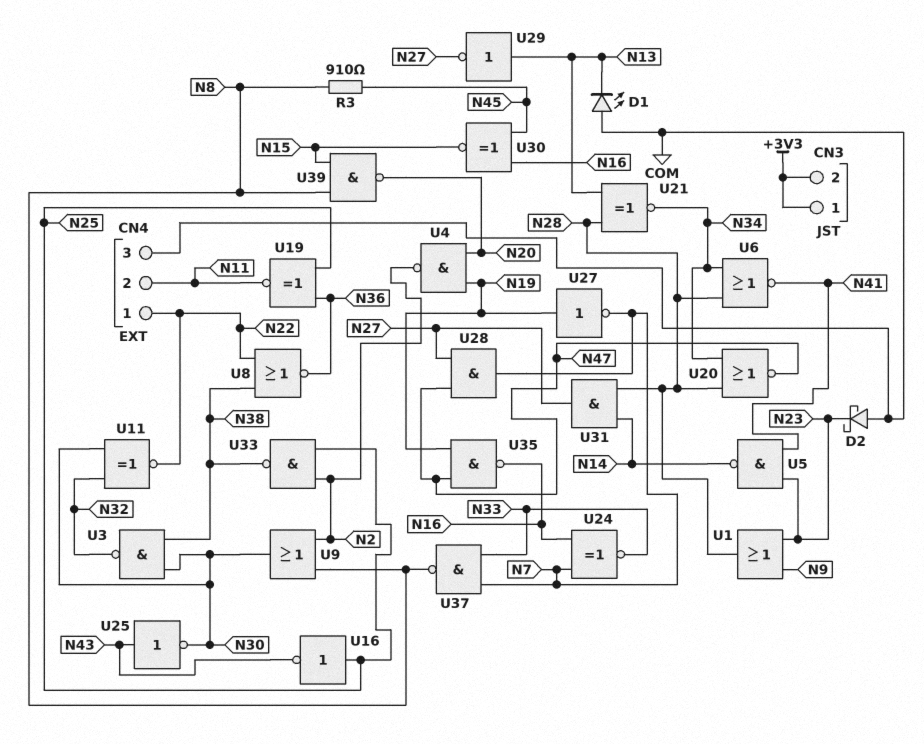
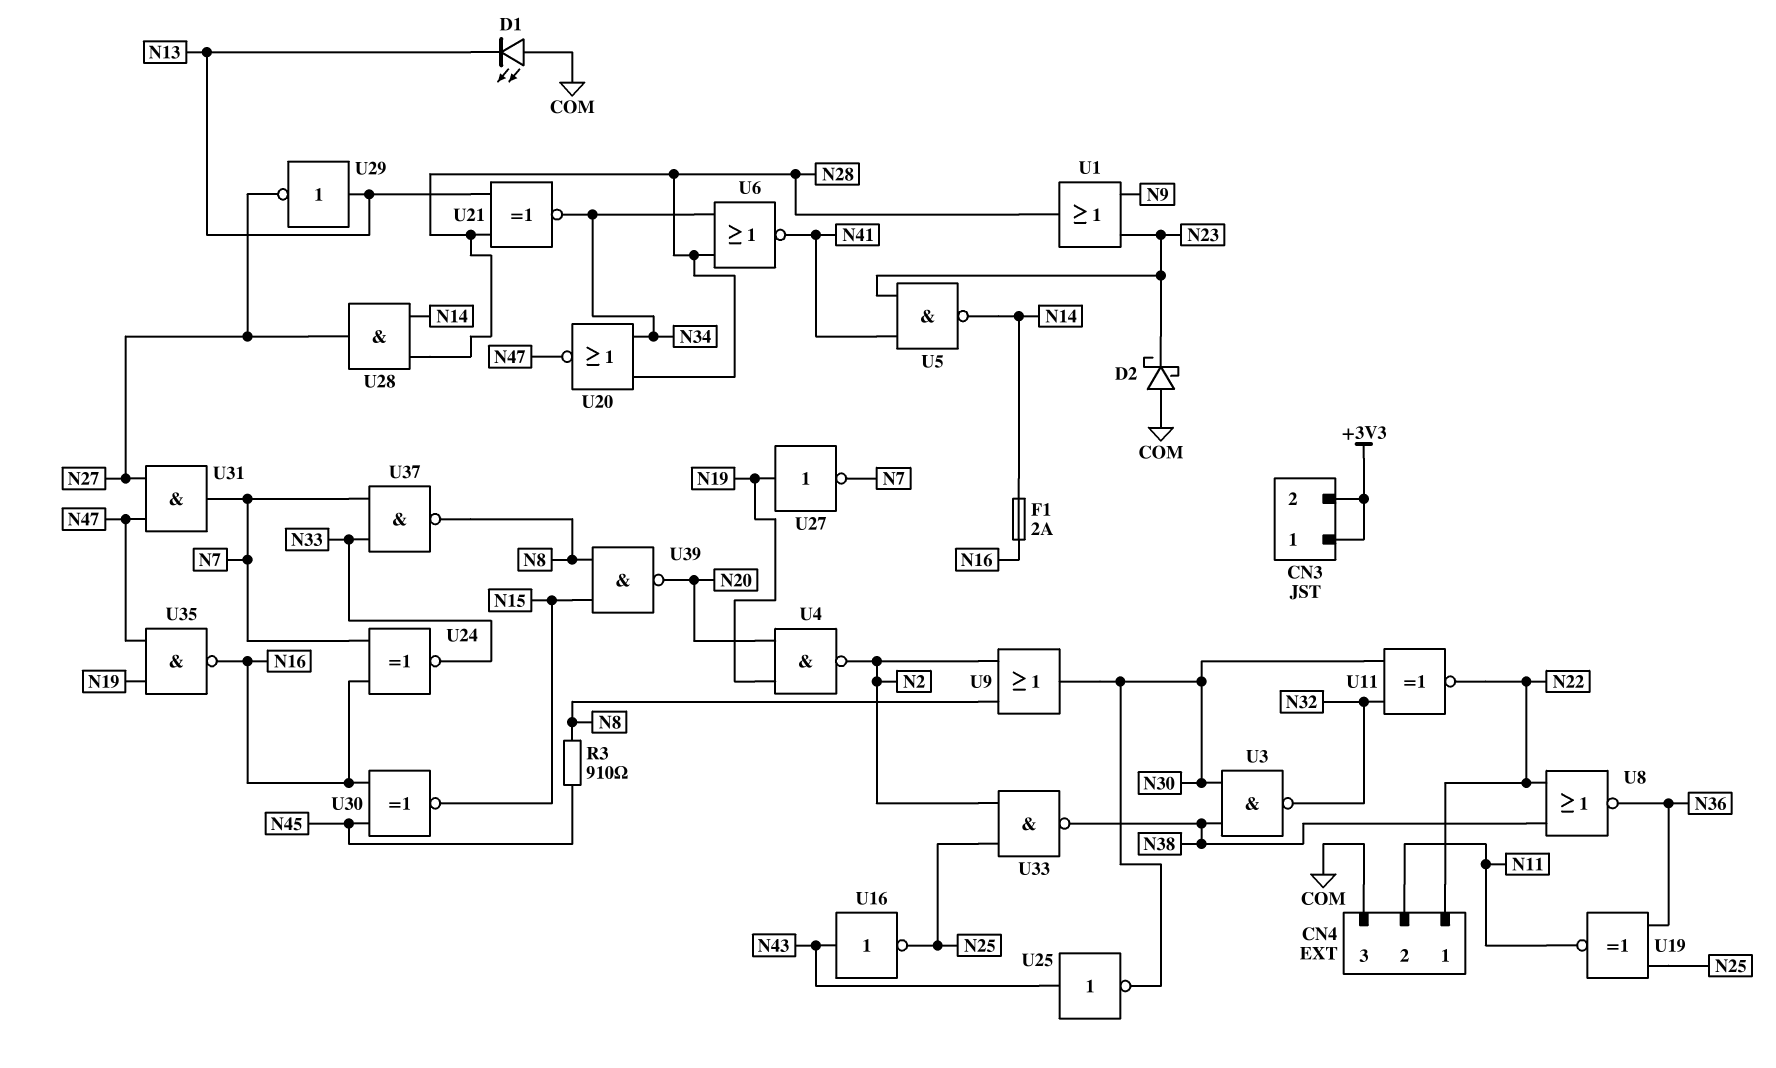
F1: none -> 2A (N14, N16)
U16: NOT (in N25, out N43) -> NOT (in N43, out N25)
U28: AND (in N27, in N47, out N7) -> AND (in N14, in N28, out N27)
U31: AND (in N14, in N28, out N27) -> AND (in N27, in N47, out N7)

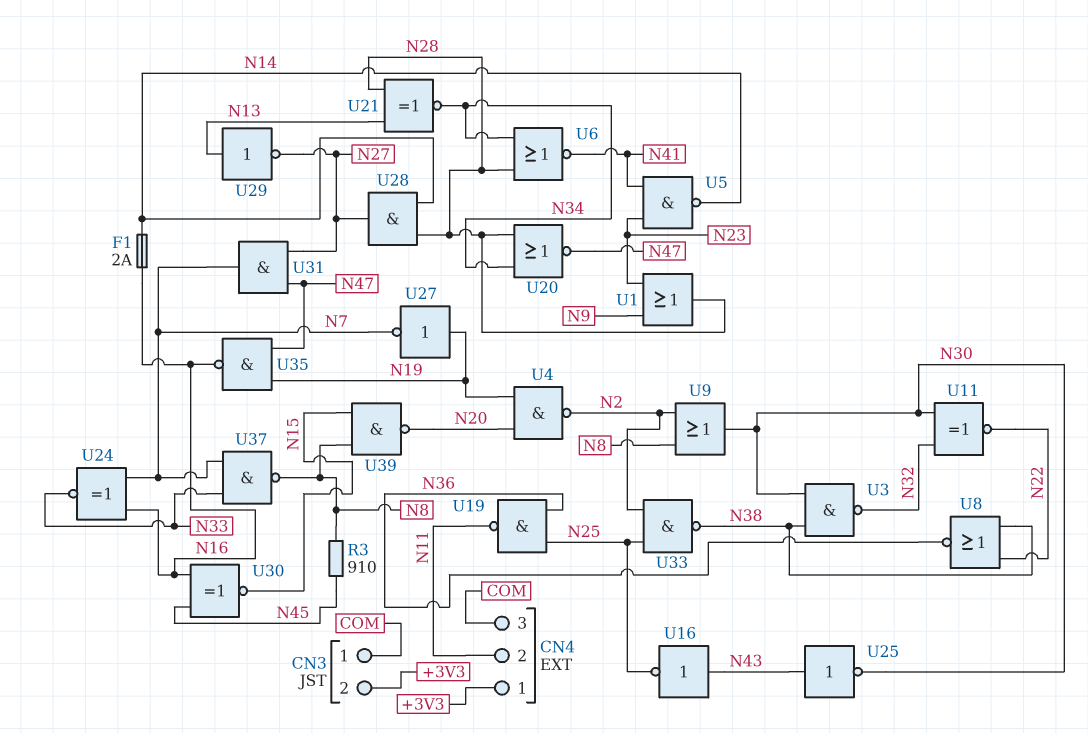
CN3 pin 1: +3V3 -> COM
CN4 pin 1: N22 -> +3V3
D1: LED (A COM, K N13) -> none
D2: schottky (A COM, K N23) -> none
U19: XNOR (in N25, in N36, out N11) -> NAND (in N25, in N36, out N11)

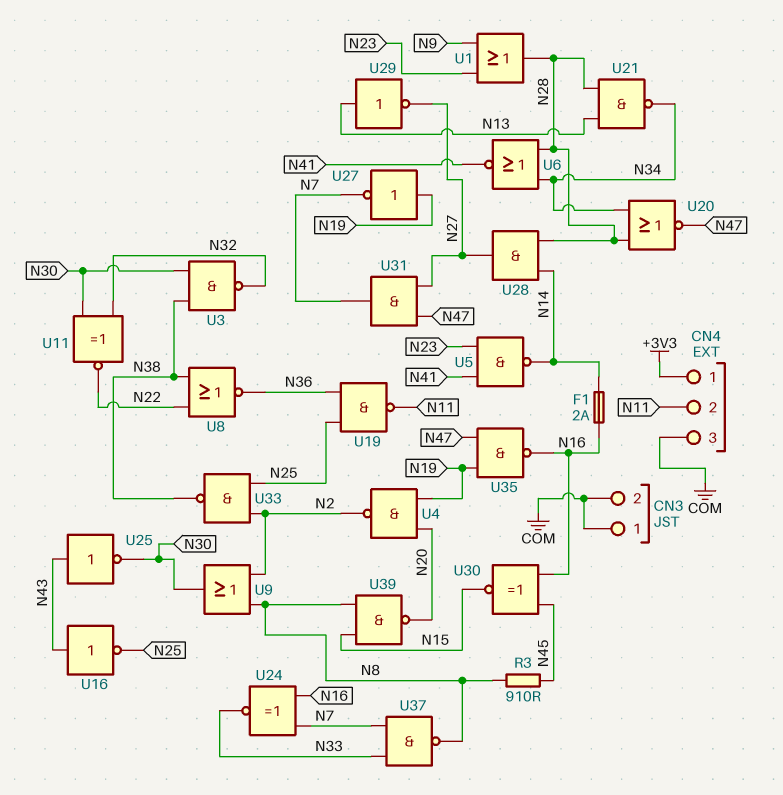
CN3 pin 2: +3V3 -> COM
U21: XNOR (in N13, in N28, out N34) -> NAND (in N13, in N28, out N34)

